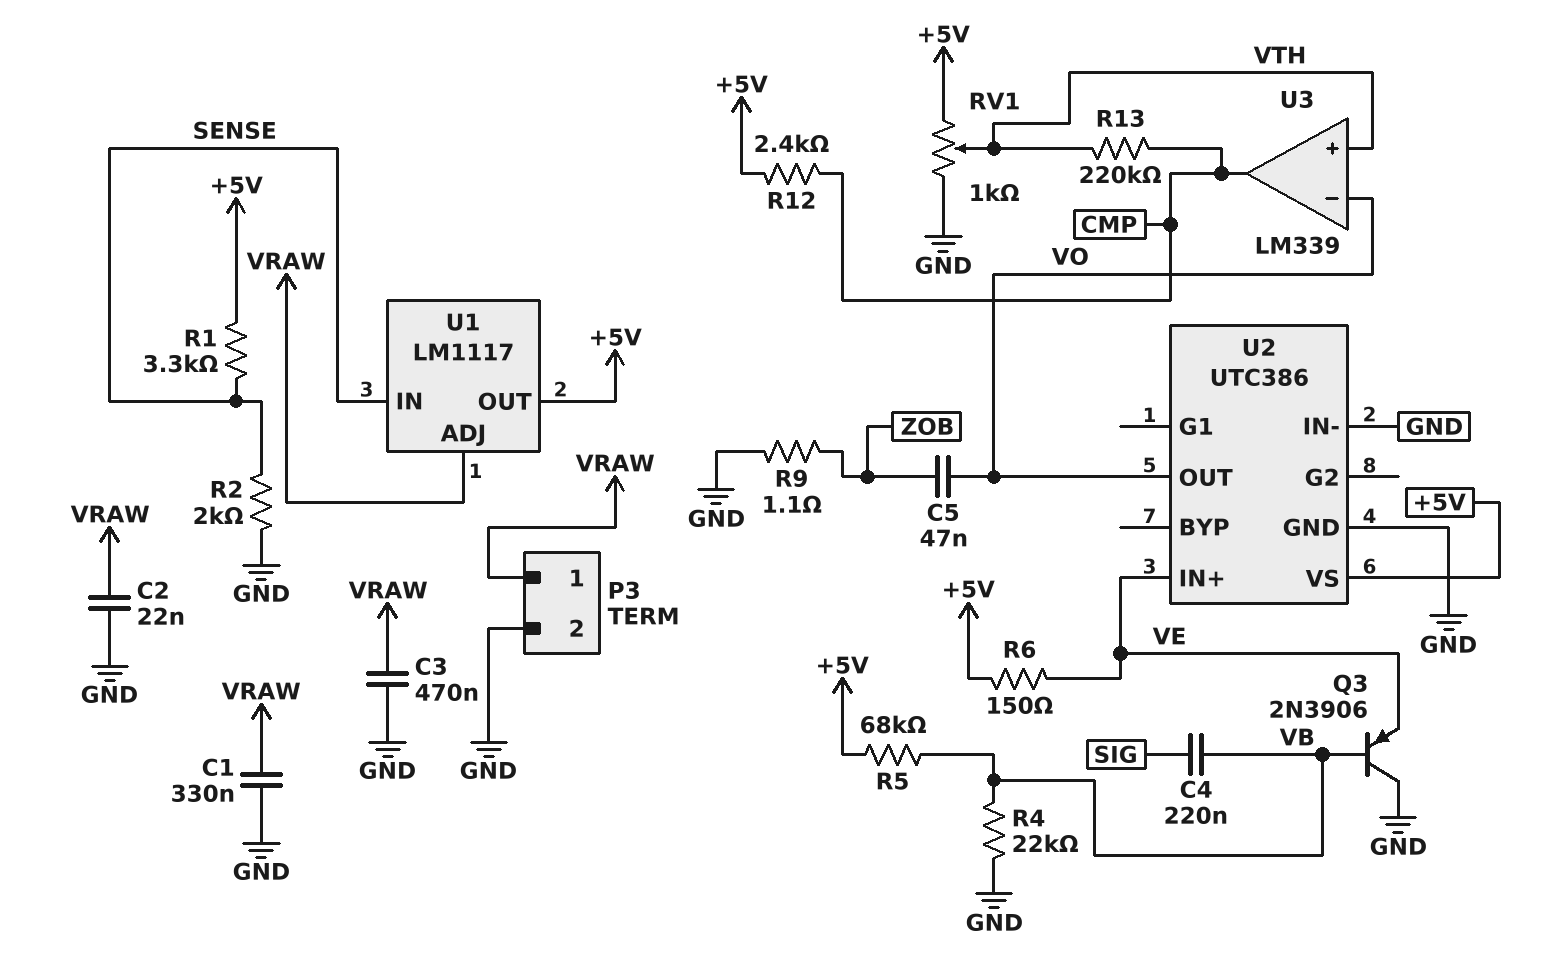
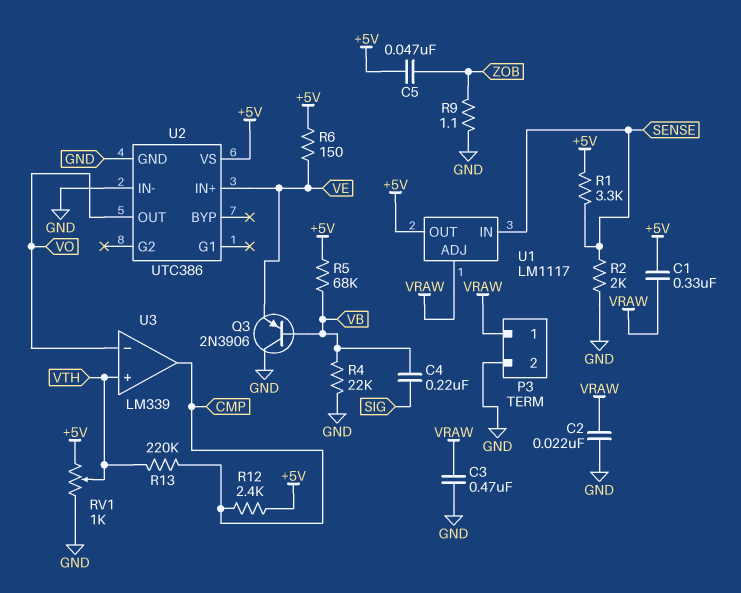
C1: 330nF (GND, VRAW) -> 330nF (+5V, VRAW)
C5: 47nF (VO, ZOB) -> 47nF (+5V, ZOB)

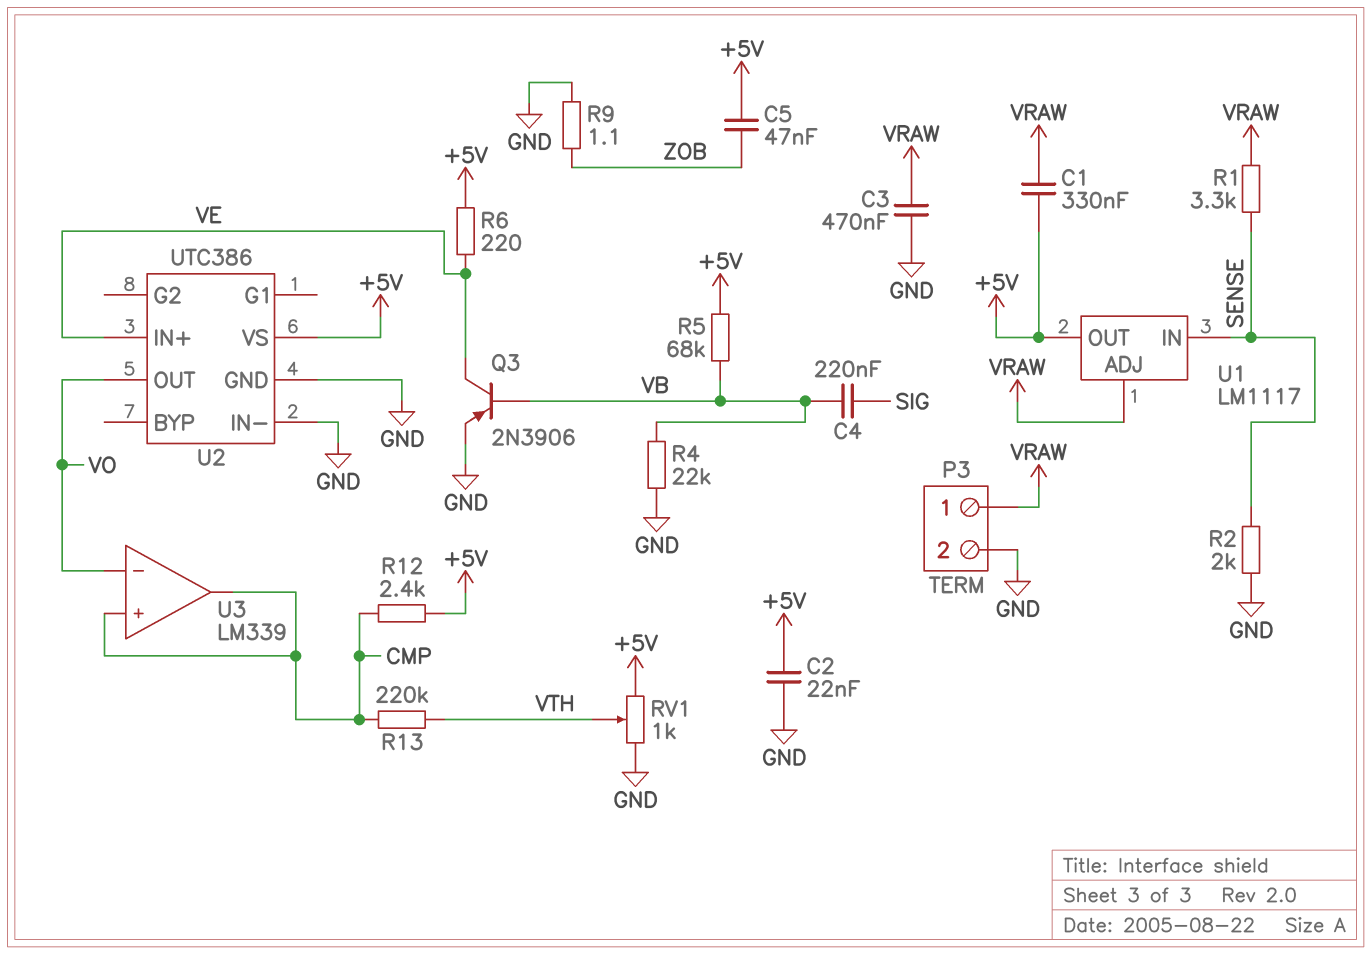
C2: 22nF (GND, VRAW) -> 22nF (+5V, GND)
Q3: PNP 2N3906 (B VB, C GND, E VE) -> PNP 2N3906 (B VB, C VE, E GND)
R1: 3.3k (+5V, SENSE) -> 3.3k (SENSE, VRAW)
R6: 150 (+5V, VE) -> 220 (+5V, VE)
U3 pin in+: VTH -> CMP

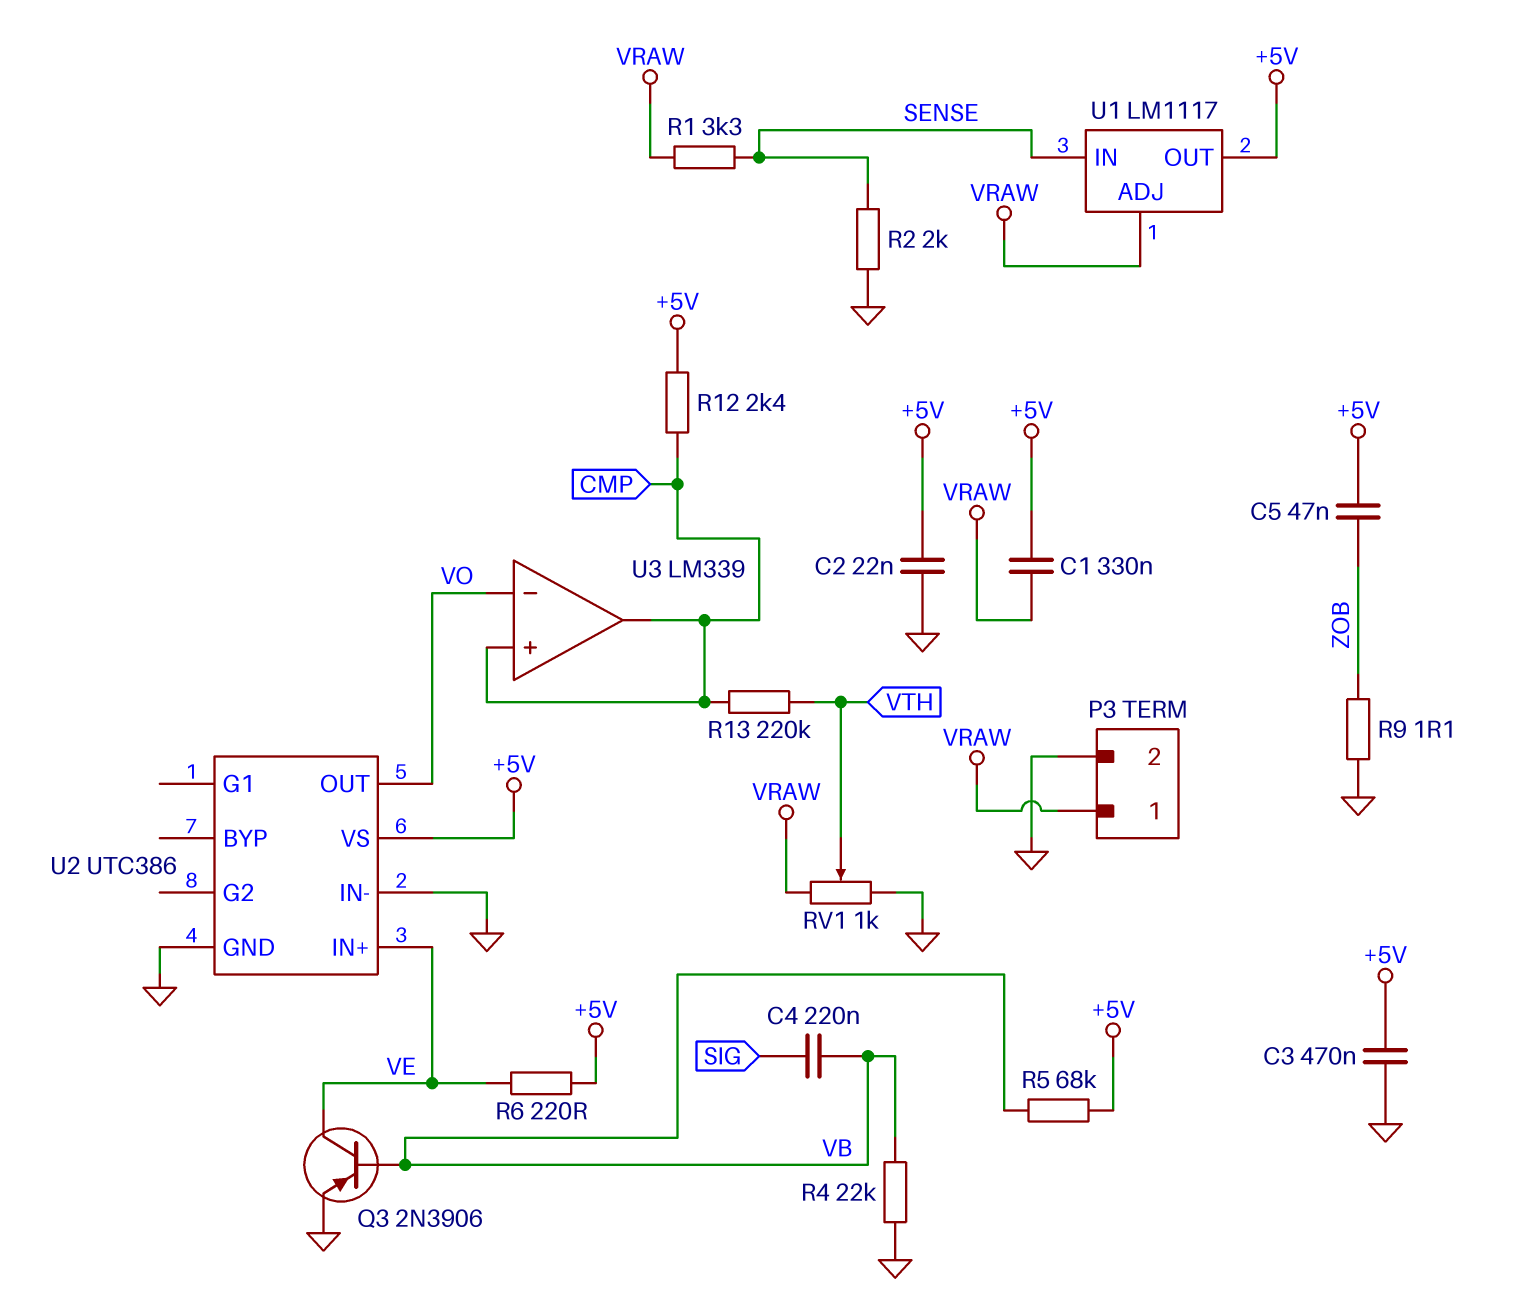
C3: 470nF (GND, VRAW) -> 470nF (+5V, GND)
RV1: 1k (+5V, GND, wiper VTH) -> 1k (GND, VRAW, wiper VTH)

